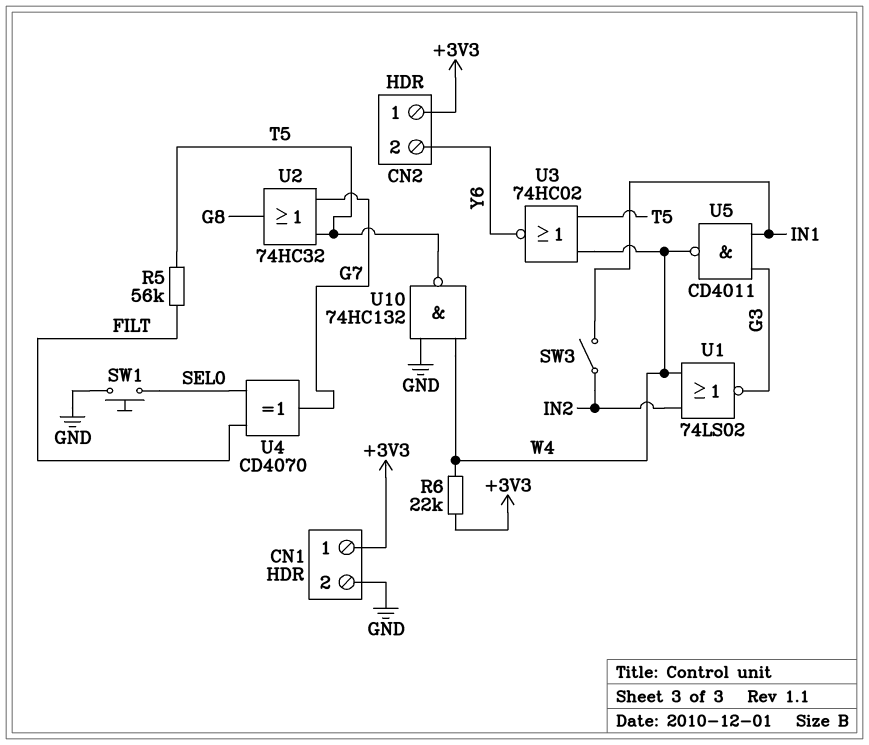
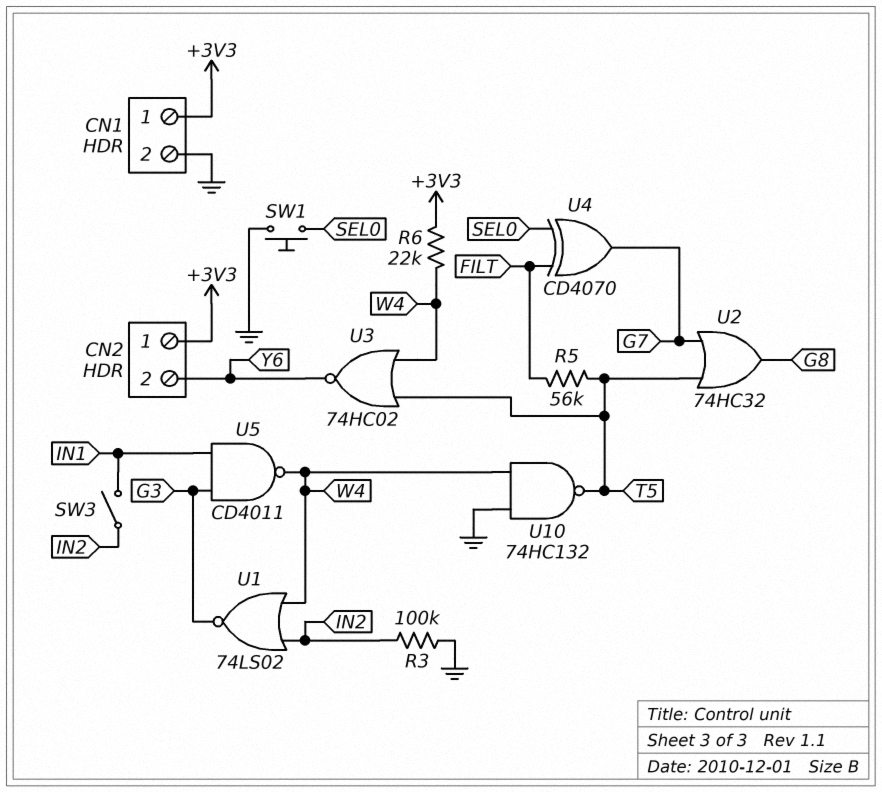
R3: none -> 100k (GND, IN2)

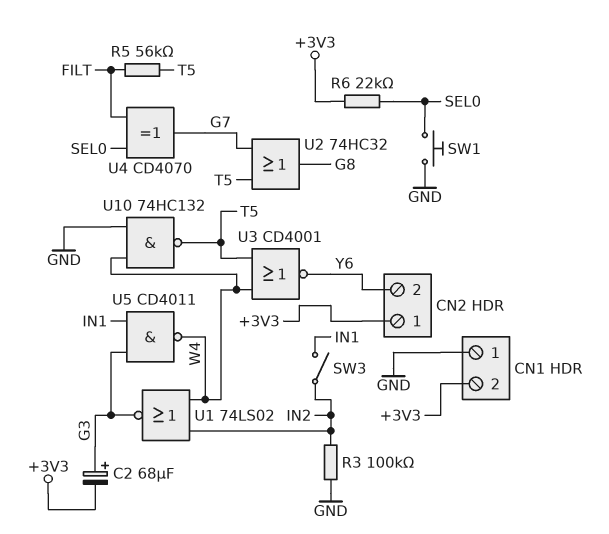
C2: none -> 68uF (plus G3, minus +3V3)
CN1 pin 1: +3V3 -> GND
CN1 pin 2: GND -> +3V3
R6: 22k (+3V3, W4) -> 22k (+3V3, SEL0)
U3: NOR 74HC02 (in T5, in W4, out Y6) -> NOR CD4001 (in T5, in W4, out Y6)

